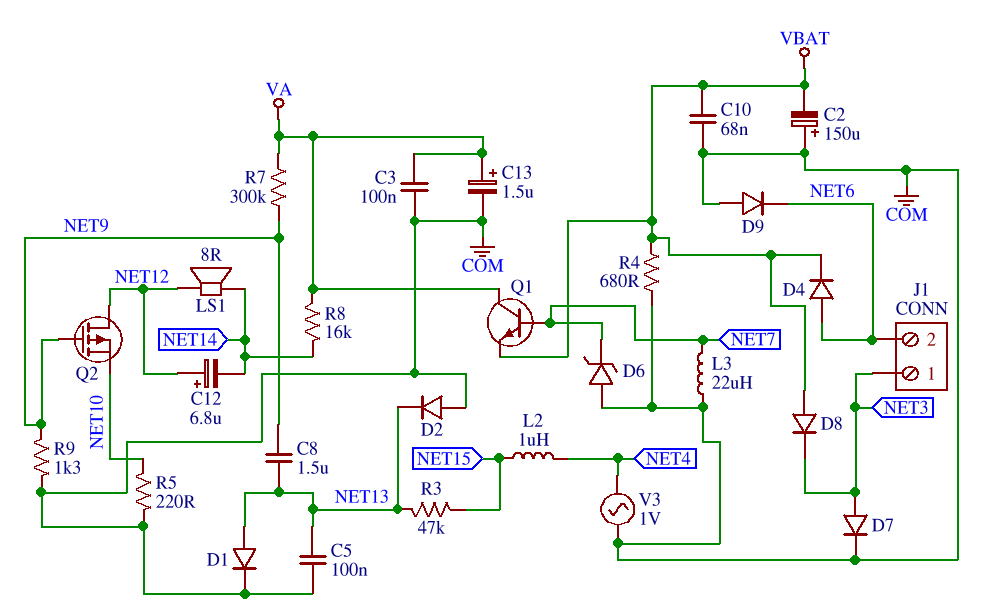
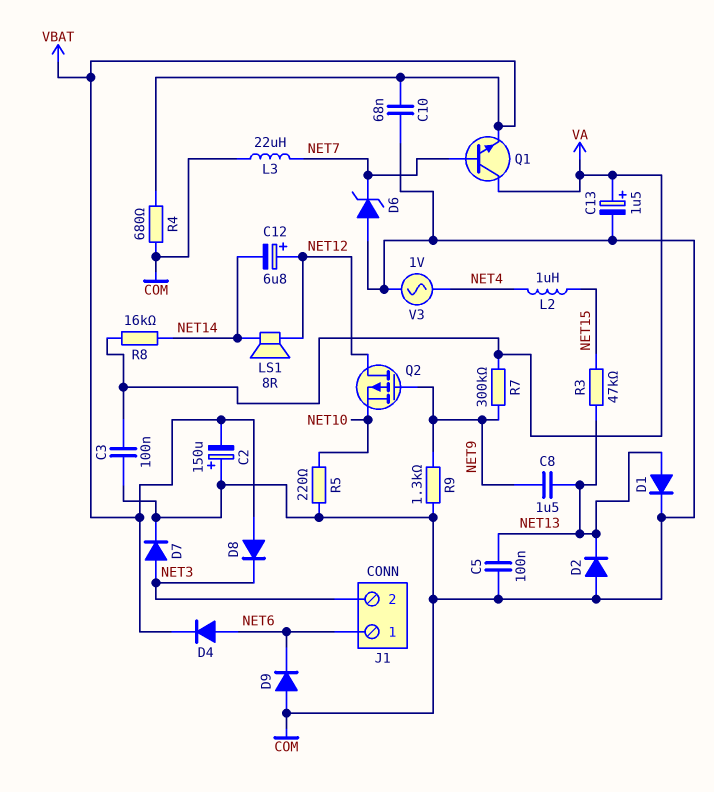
J1 pin 1: NET3 -> NET6
J1 pin 2: NET6 -> NET3

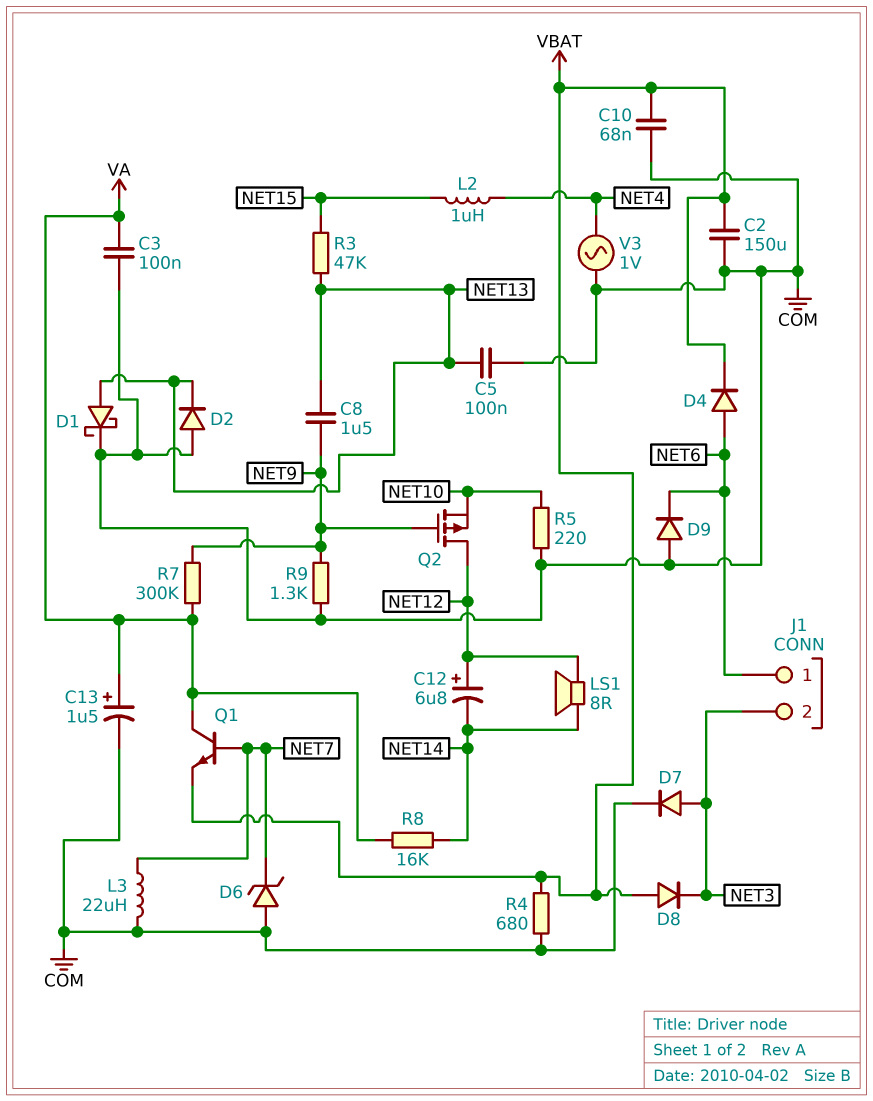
C2: 150uF (plus COM, minus VBAT) -> 150uF (COM, VBAT)
D1: diode (A NET13, K COM) -> schottky (A NET13, K COM)

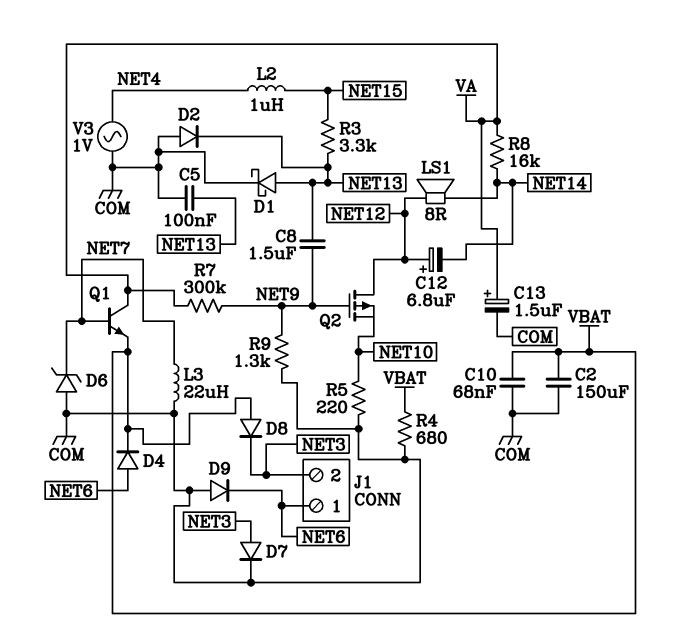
C3: 100nF (COM, VA) -> none
R3: 47k (NET13, NET15) -> 3.3k (NET13, NET15)

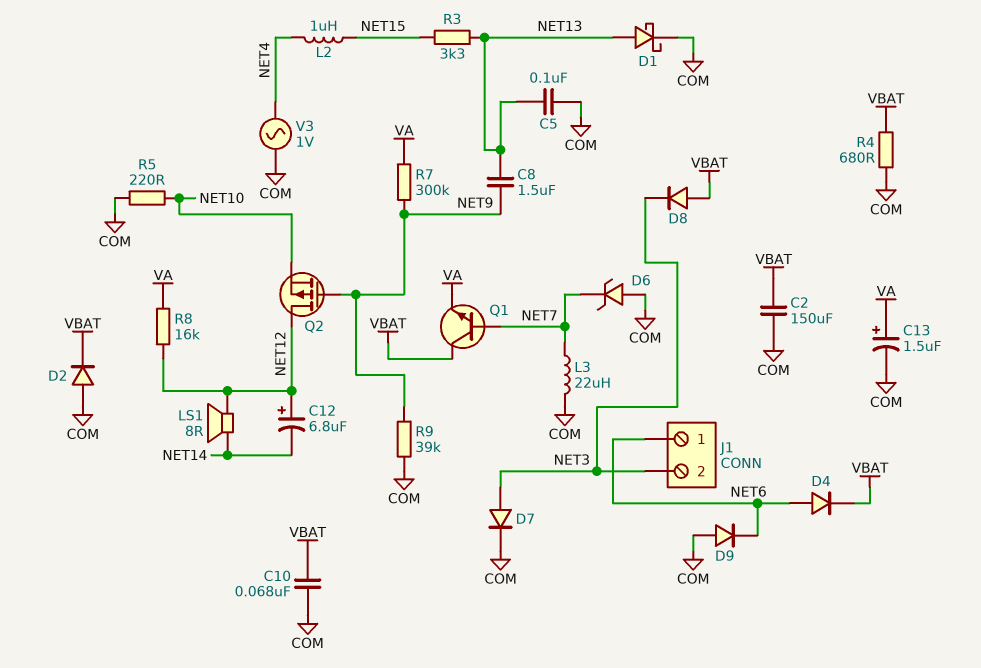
D2: diode (A COM, K NET13) -> diode (A COM, K VBAT)
Q1: NPN (B NET7, C VA, E VBAT) -> NPN (B NET7, C VBAT, E VA)
R8: 16k (NET14, VA) -> 16k (NET12, VA)
R9: 1.3k (COM, NET9) -> 39k (COM, NET9)

